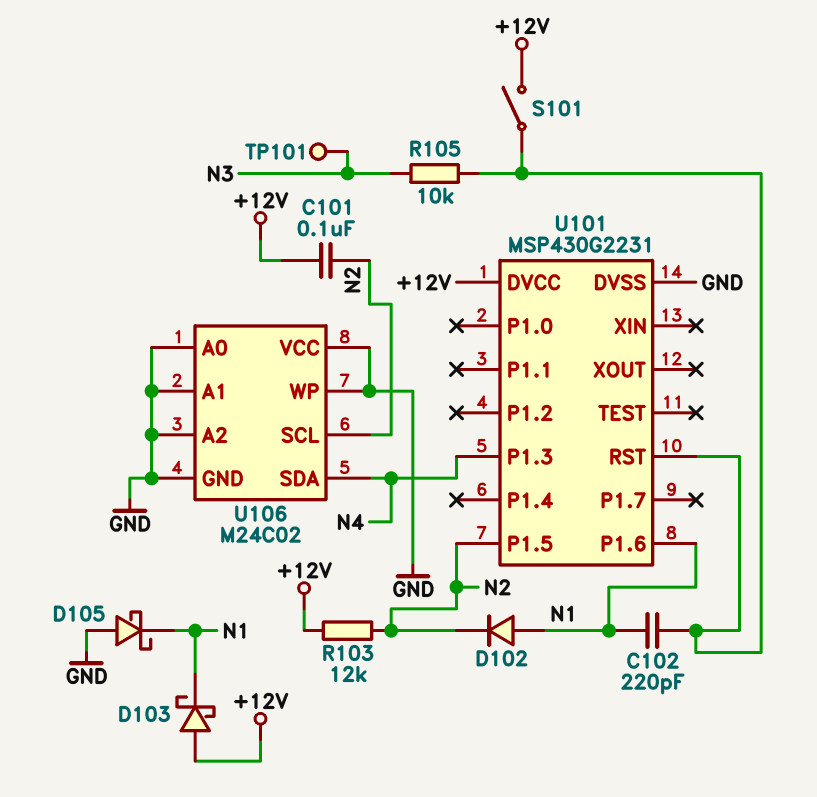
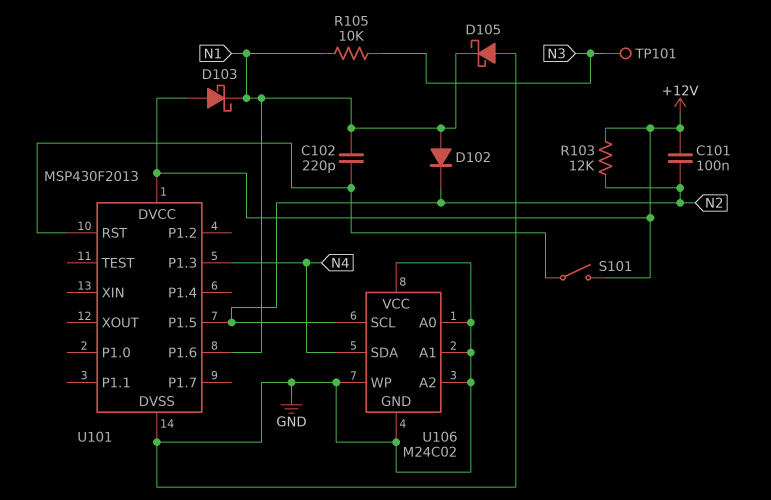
R105: 10k (N3, U101/RST) -> 10k (N1, N3)
U101: MSP430G2231 -> MSP430F2013

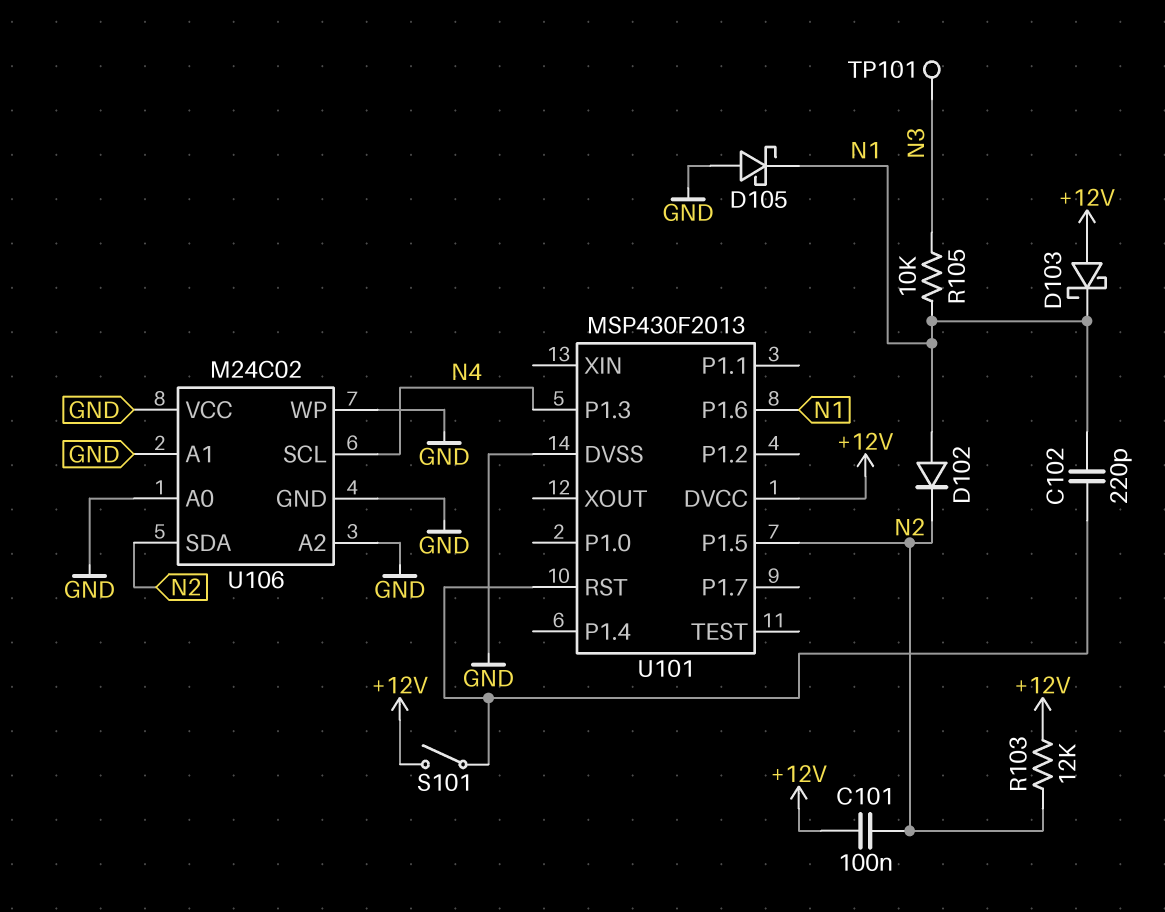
U106 pin SCL: N2 -> N4
U106 pin SDA: N4 -> N2

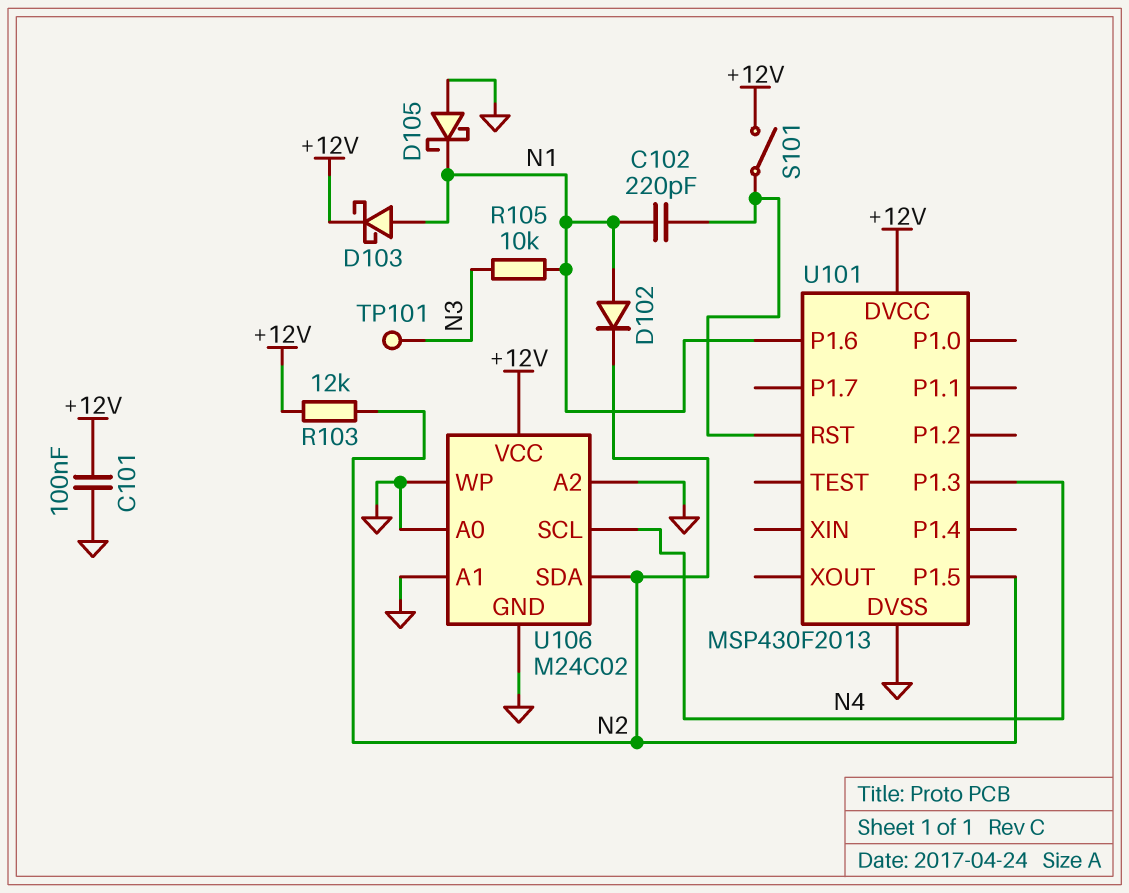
C101: 100nF (+12V, N2) -> 100nF (+12V, GND)
D103: schottky (A +12V, K N1) -> schottky (A N1, K +12V)
U106 pin VCC: GND -> +12V

